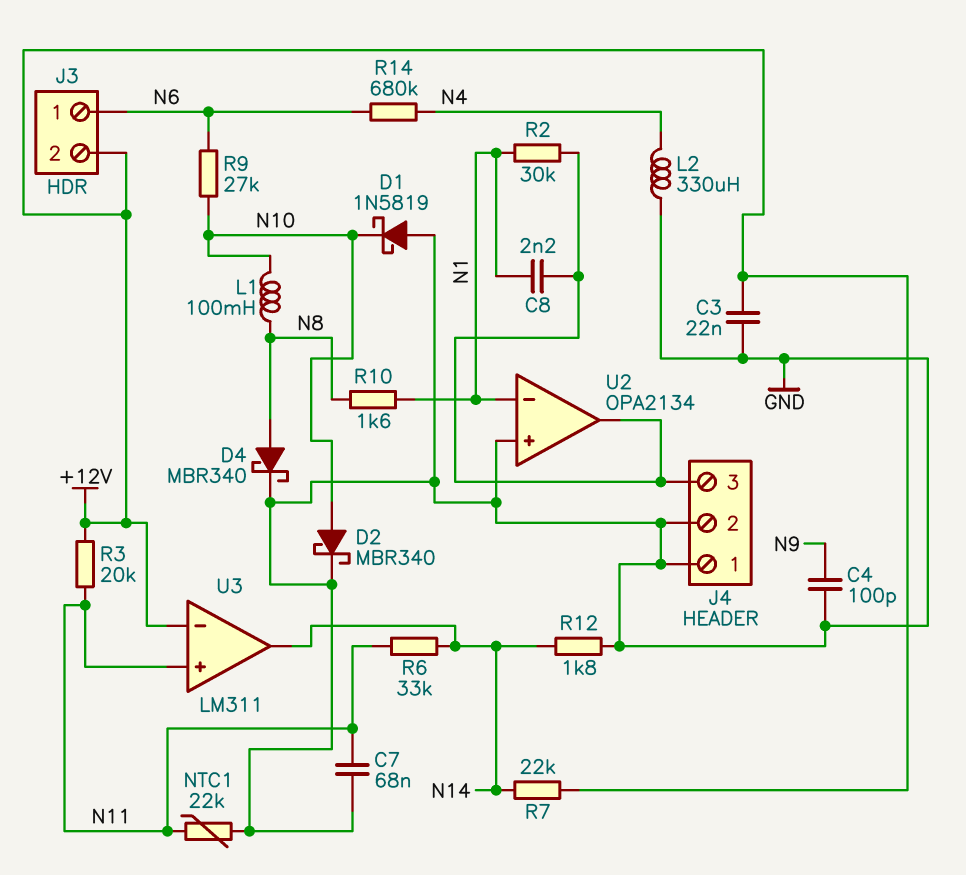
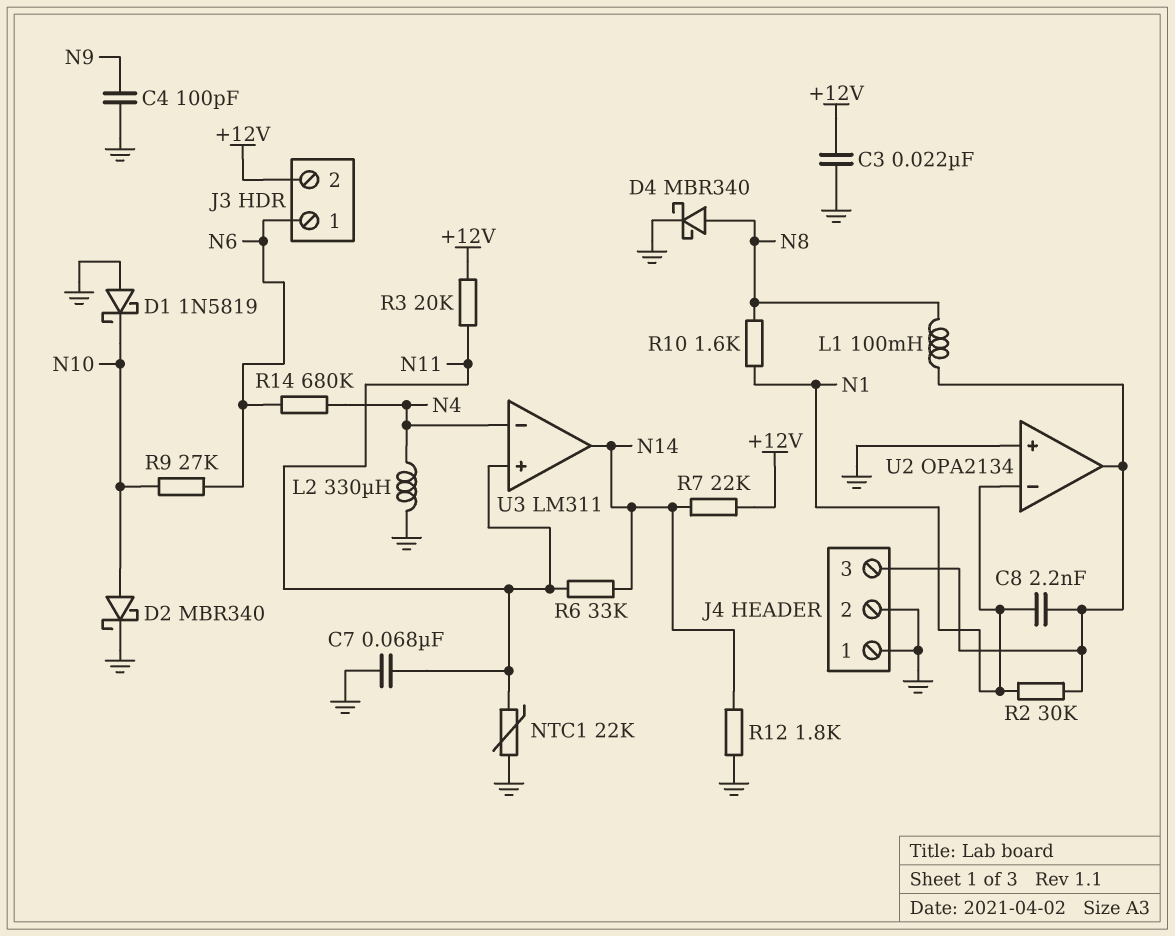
L1: 100mH (N8, N10) -> 100mH (J4/3, N8)
U3 pin in-: +12V -> N4

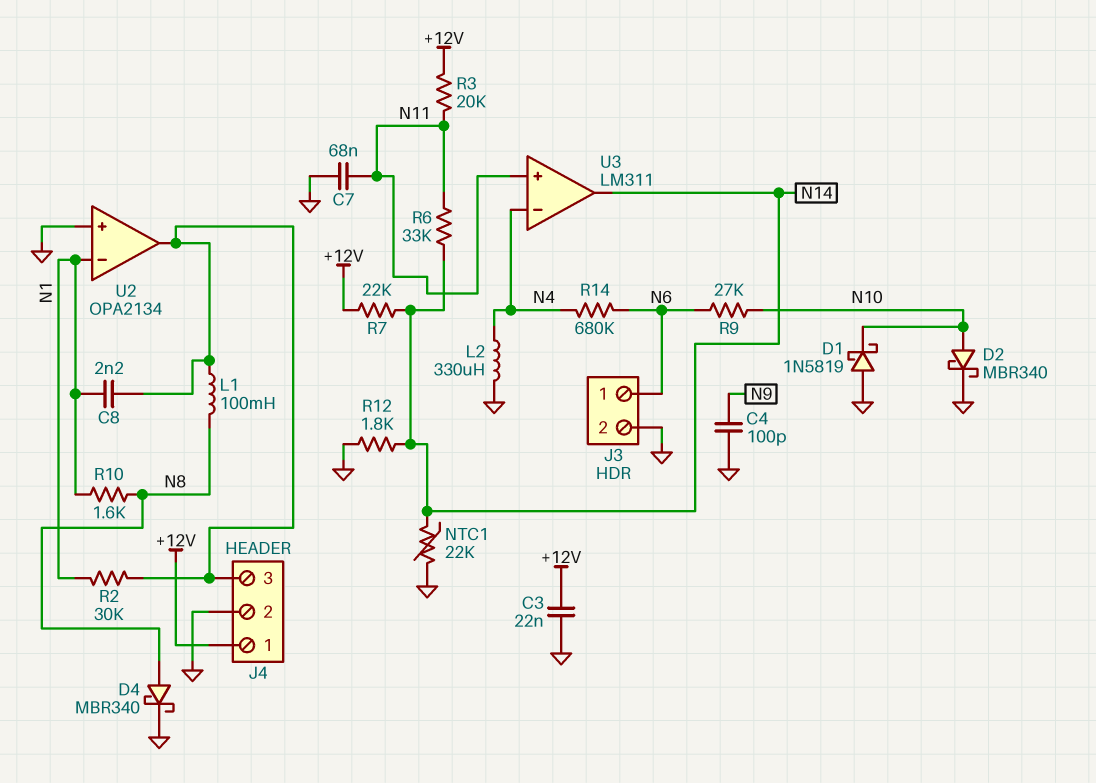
J3 pin 2: +12V -> GND
J4 pin 1: GND -> +12V
NTC1: 22k (GND, N11) -> 22k (GND, N14)

